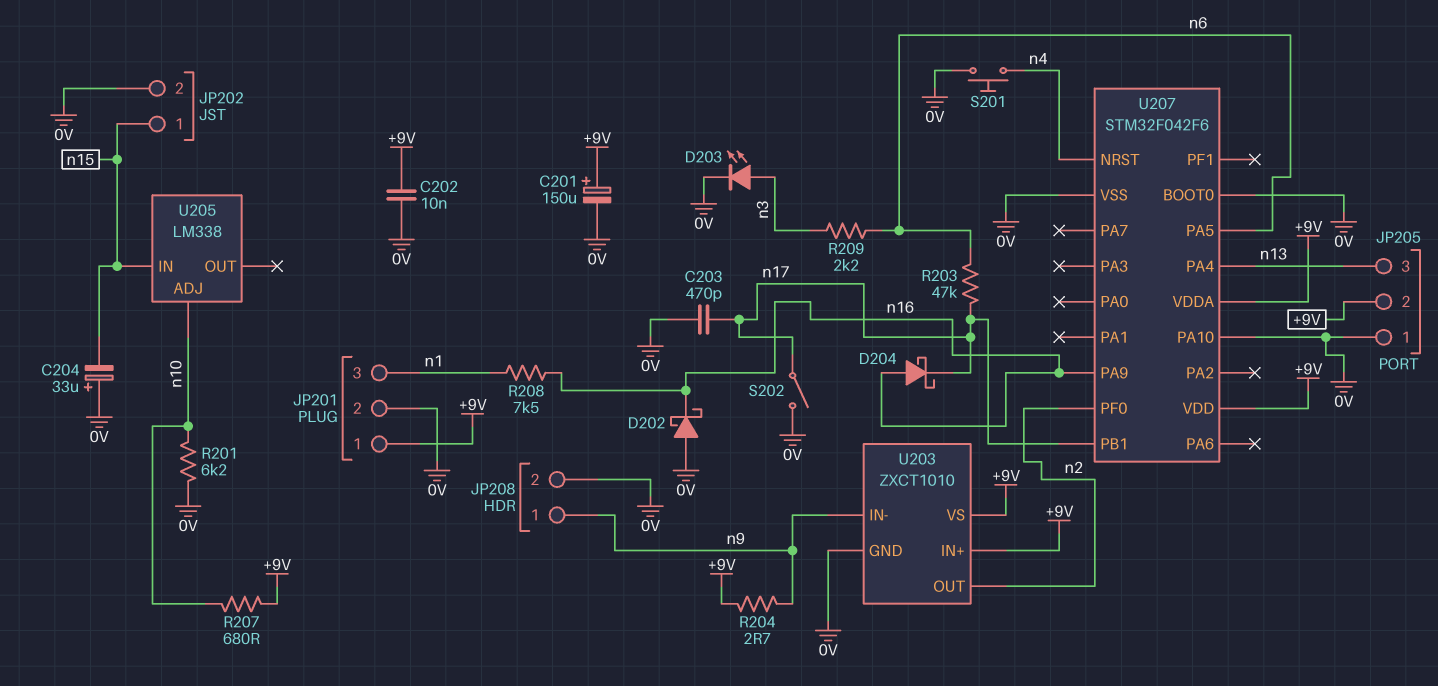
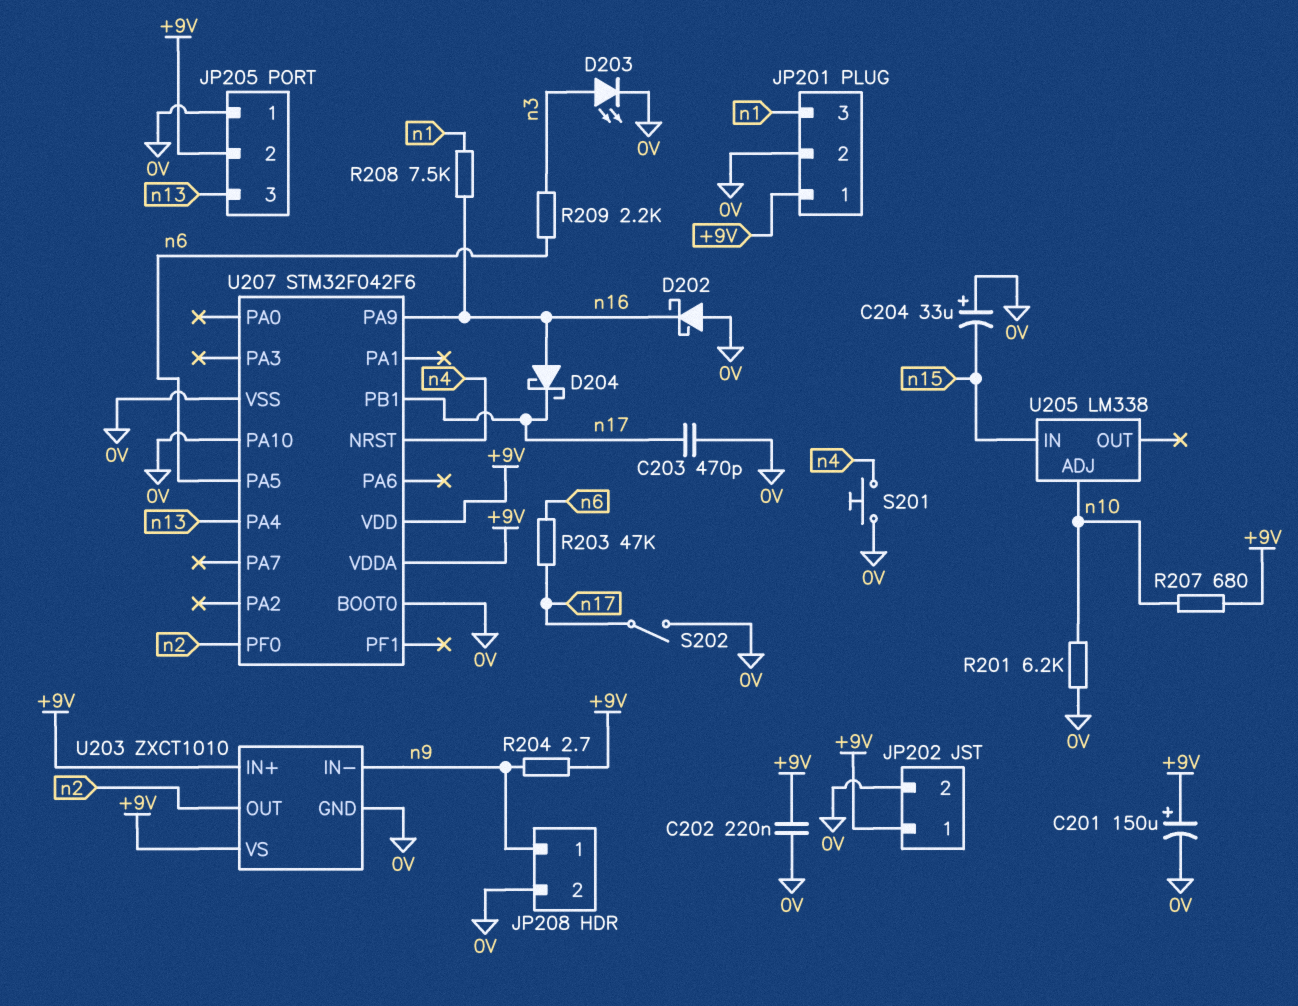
C202: 10nF (+9V, 0V) -> 220nF (+9V, 0V)
JP202 pin 1: n15 -> +9V

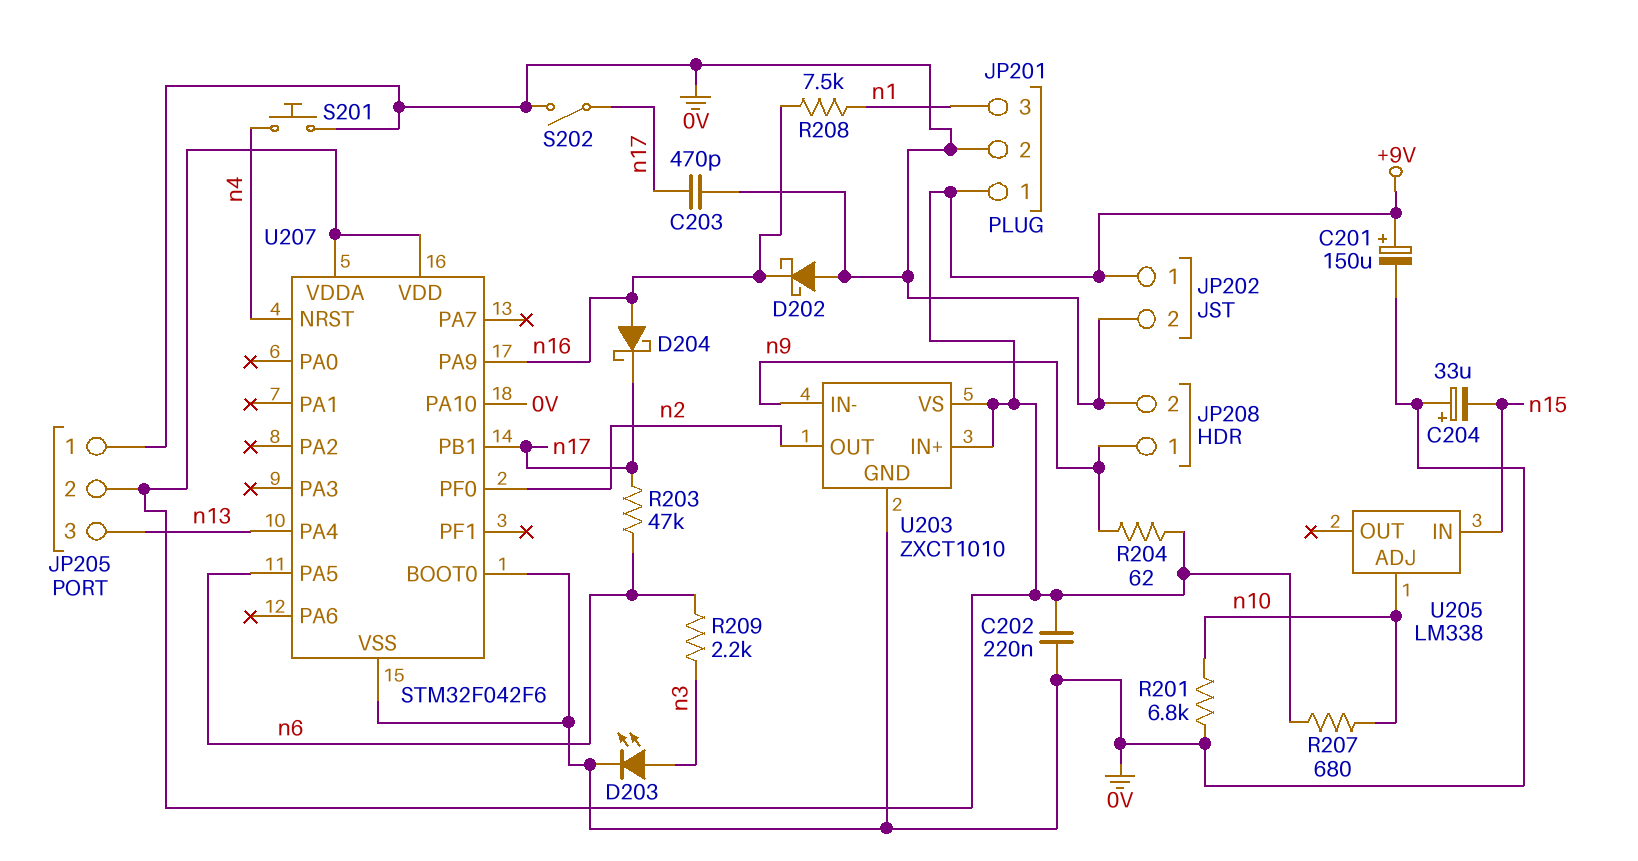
R201: 6.2k (0V, n10) -> 6.8k (0V, n10)
R204: 2.7 (+9V, n9) -> 62 (+9V, n9)

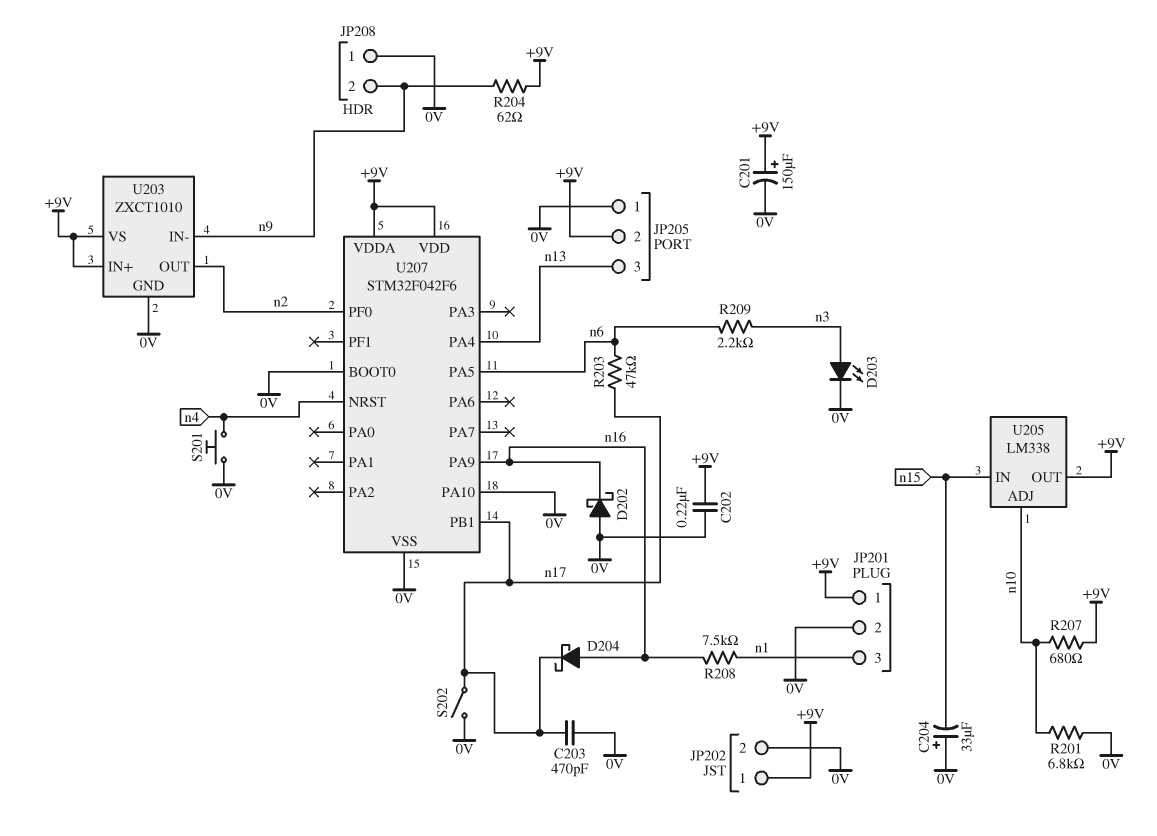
JP208 pin 1: n9 -> 0V
JP208 pin 2: 0V -> n9
U205 pin OUT: none -> +9V

